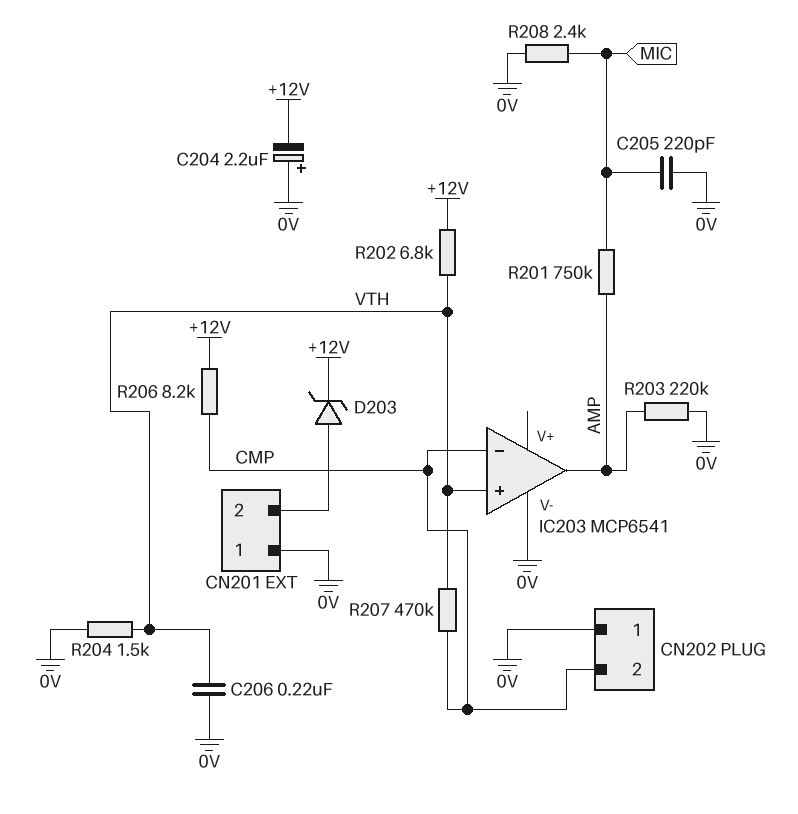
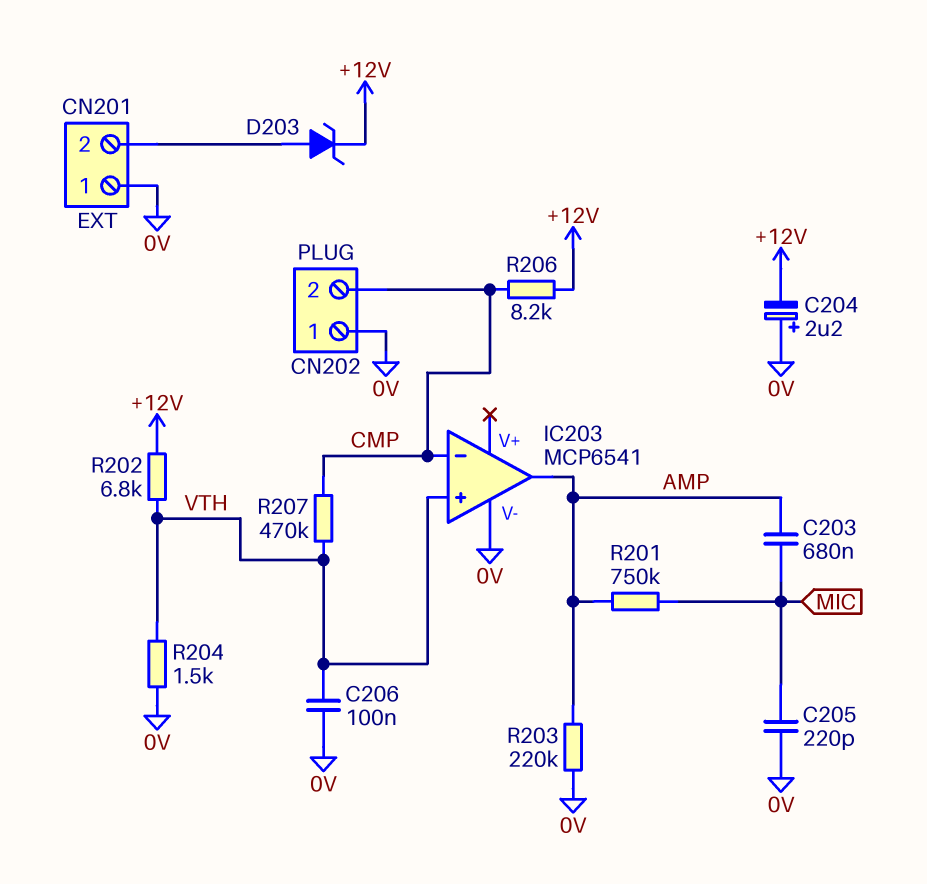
C203: none -> 680nF (AMP, MIC)
C206: 220nF (0V, VTH) -> 100nF (0V, VTH)
R208: 2.4k (0V, MIC) -> none

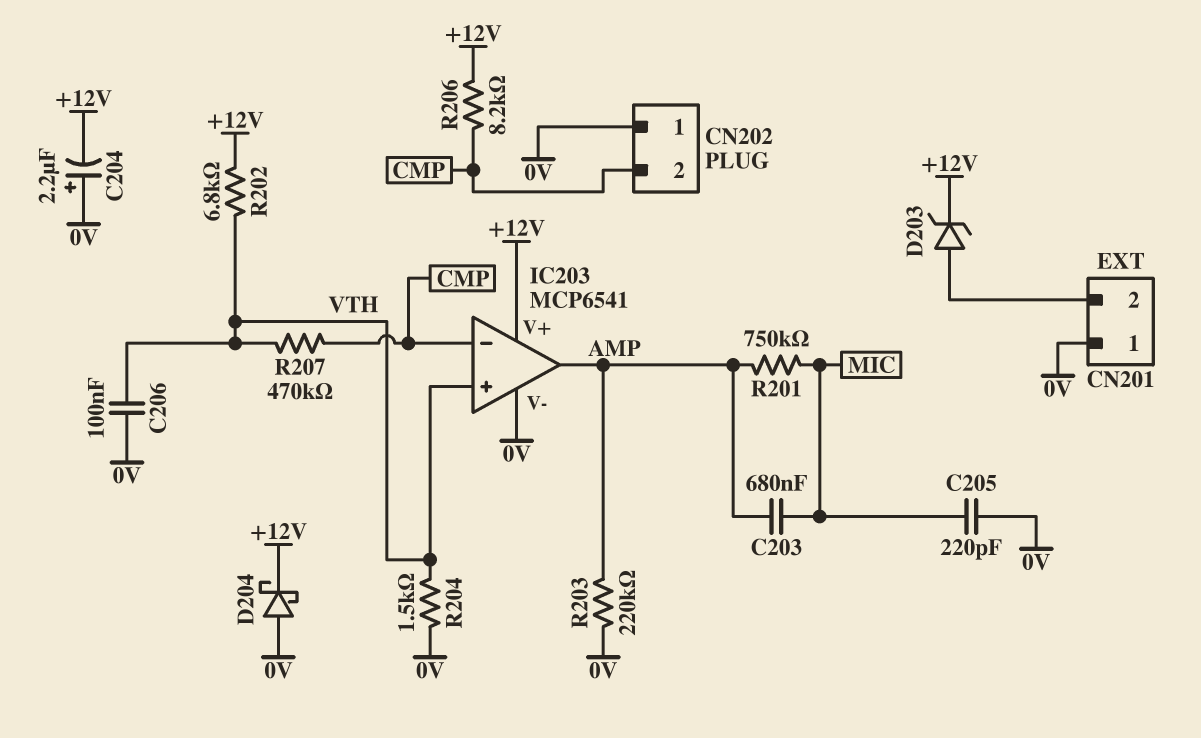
D204: none -> schottky (A 0V, K +12V)
IC203 pin V+: none -> +12V

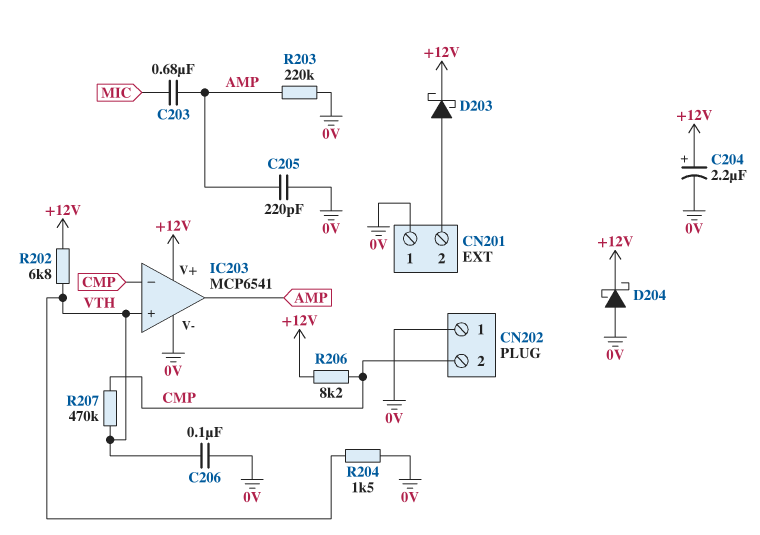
C204: 2.2uF (plus 0V, minus +12V) -> 2.2uF (plus +12V, minus 0V)
C205: 220pF (0V, MIC) -> 220pF (0V, AMP)
D203: zener (A CN201/2, K +12V) -> schottky (A CN201/2, K +12V)
R201: 750k (AMP, MIC) -> none

